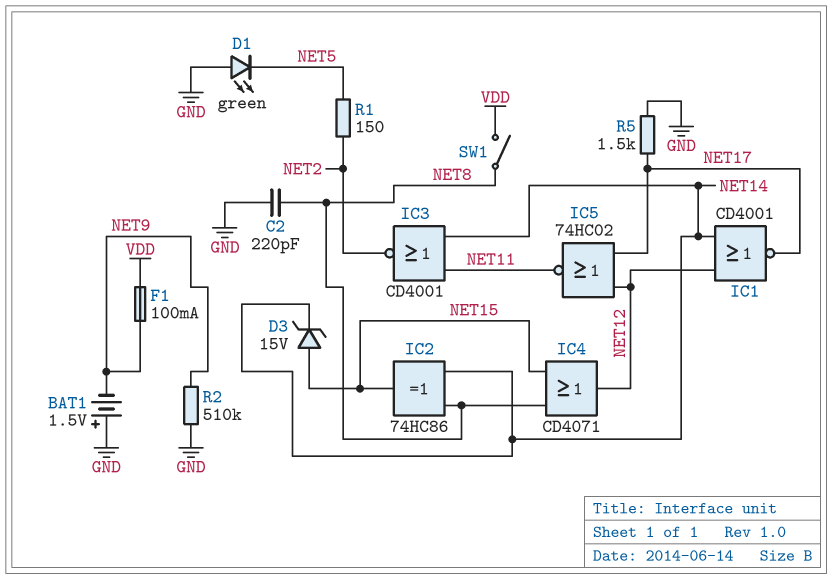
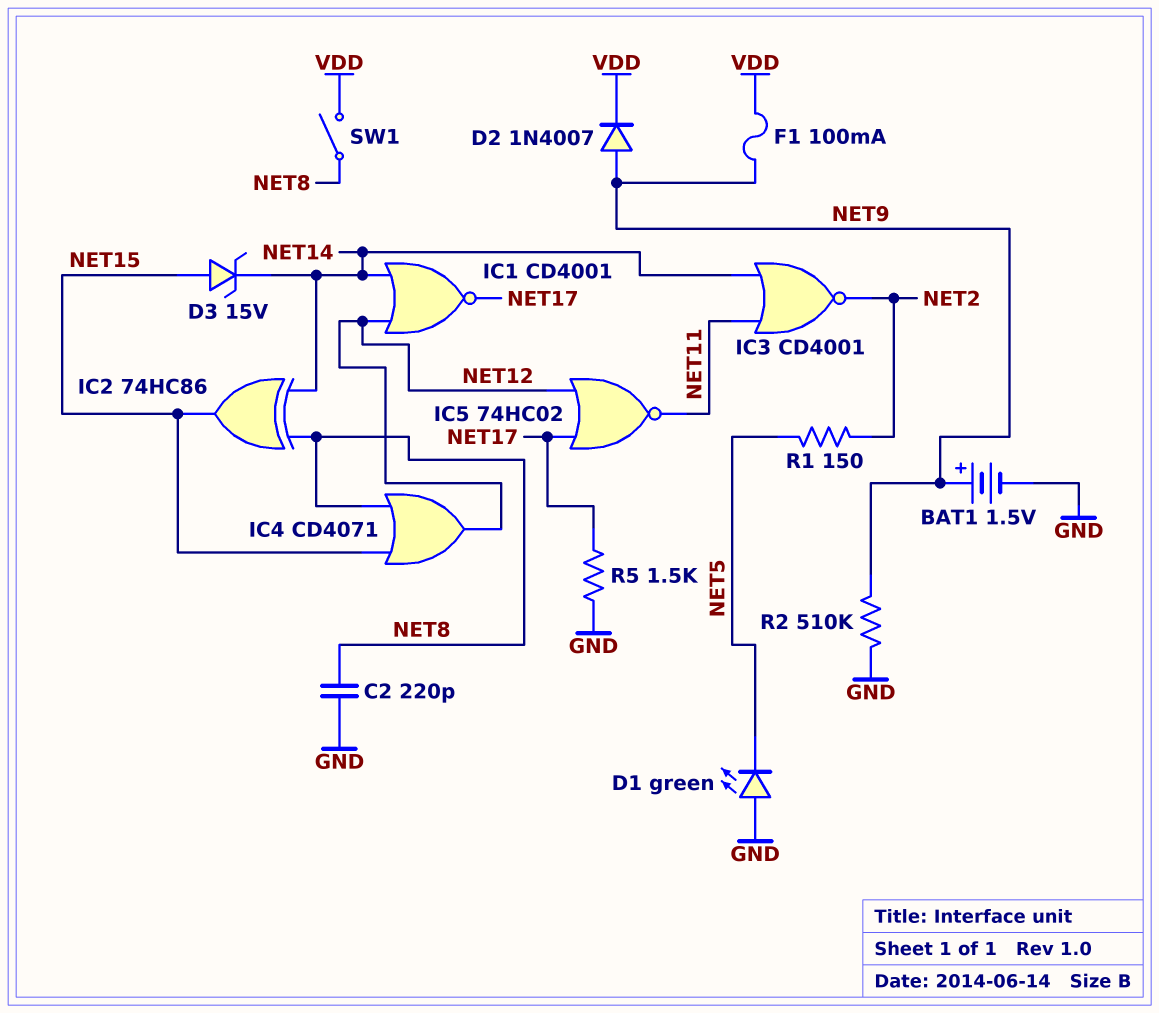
BAT1: 1.5V (plus GND, minus NET9) -> 1.5V (plus NET9, minus GND)
D2: none -> diode 1N4007 (A NET9, K VDD)

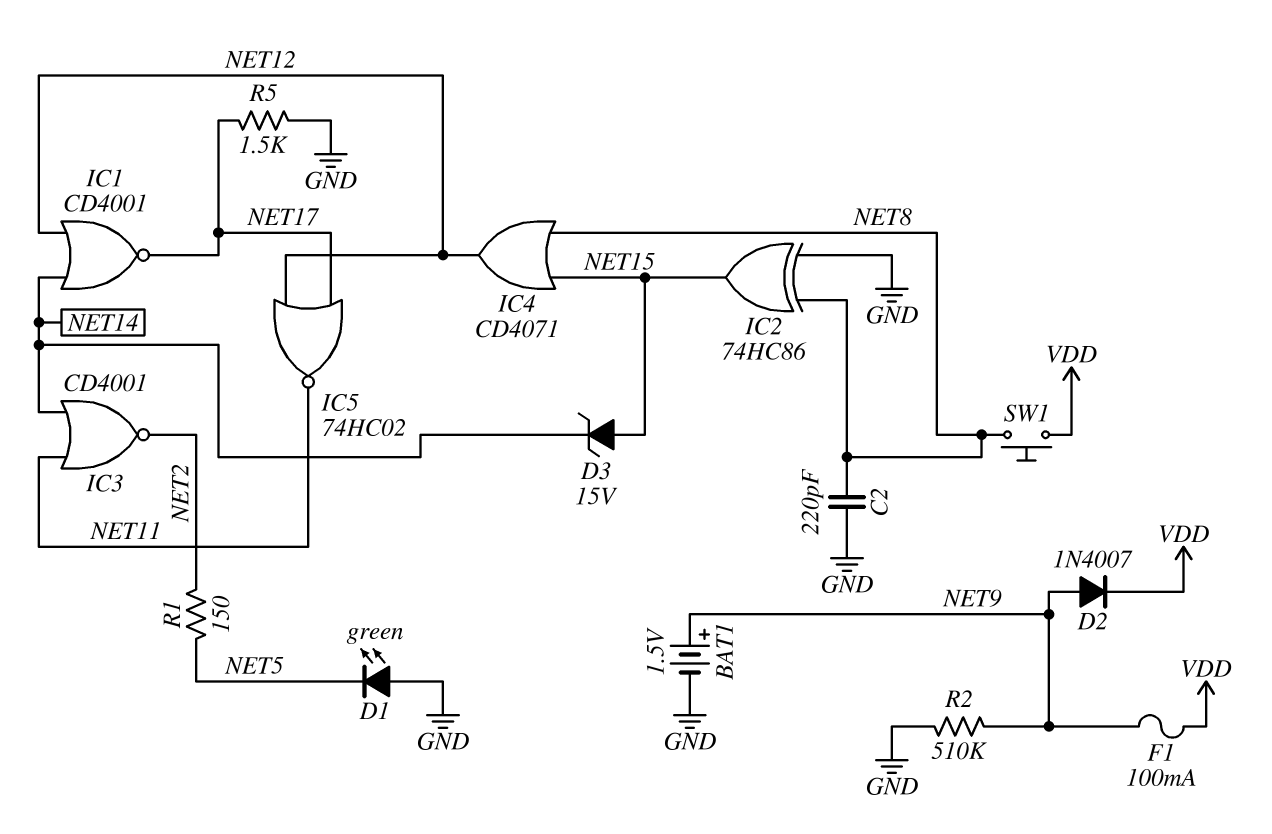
IC2: XOR 74HC86 (in NET8, in NET14, out NET15) -> XOR 74HC86 (in GND, in NET8, out NET15)
SW1: switch (NET8, VDD) -> button (NET8, VDD)

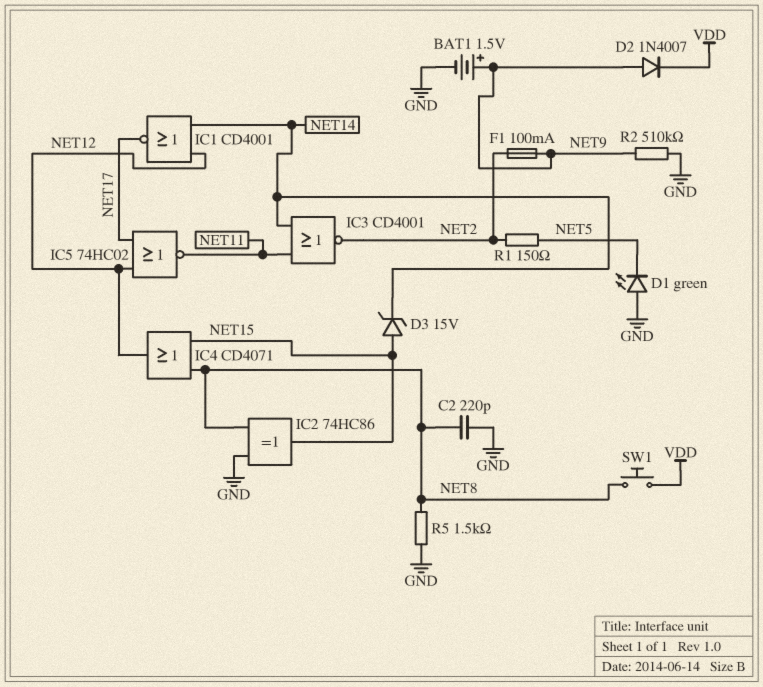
F1: 100mA (NET9, VDD) -> 100mA (NET2, NET9)
R5: 1.5k (GND, NET17) -> 1.5k (GND, NET8)

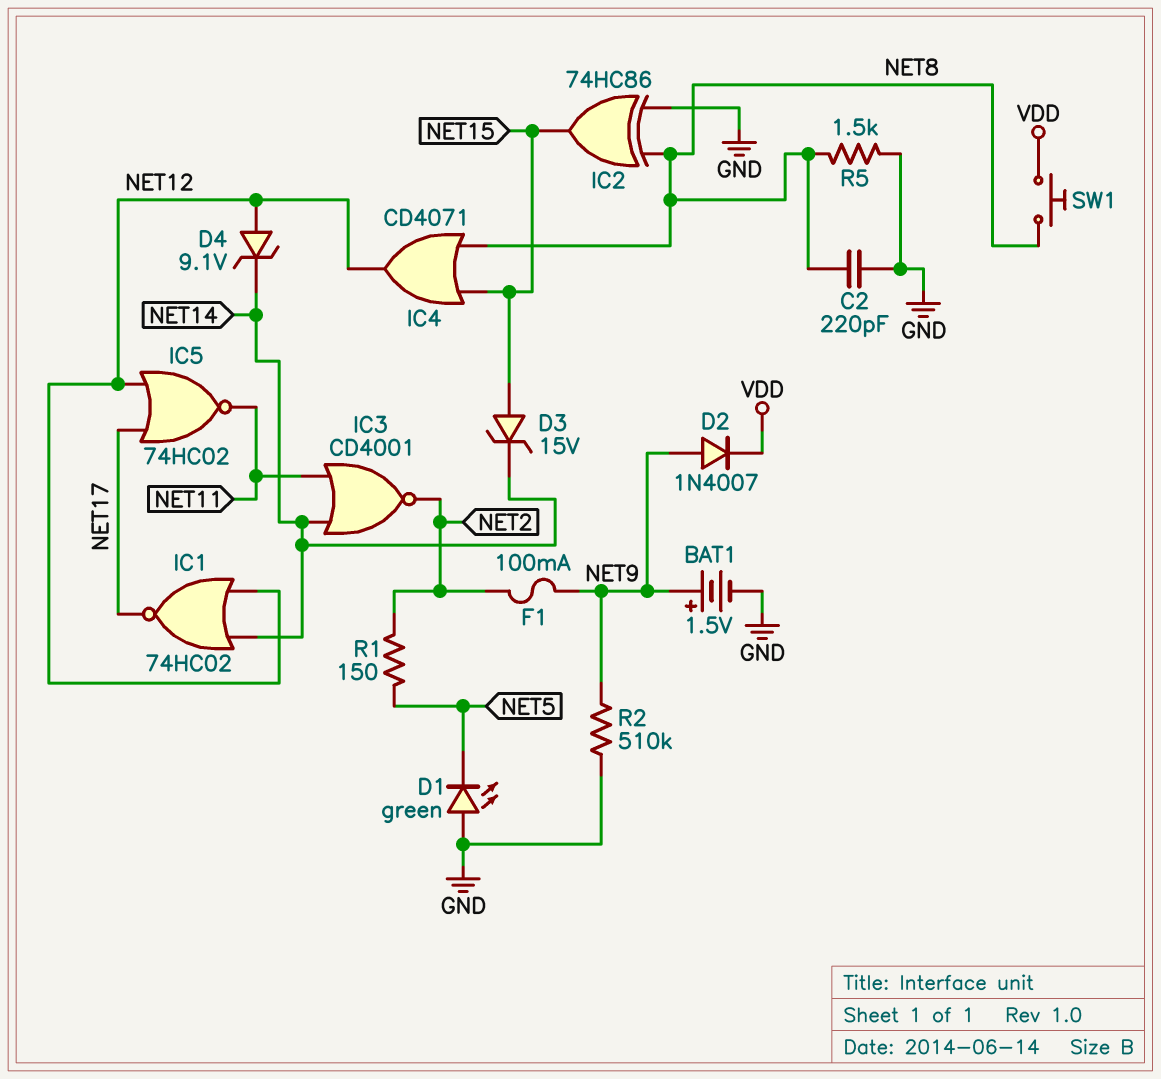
D4: none -> zener 9.1V (A NET12, K NET14)
IC1: NOR CD4001 (in NET12, in NET14, out NET17) -> NOR 74HC02 (in NET12, in NET14, out NET17)

